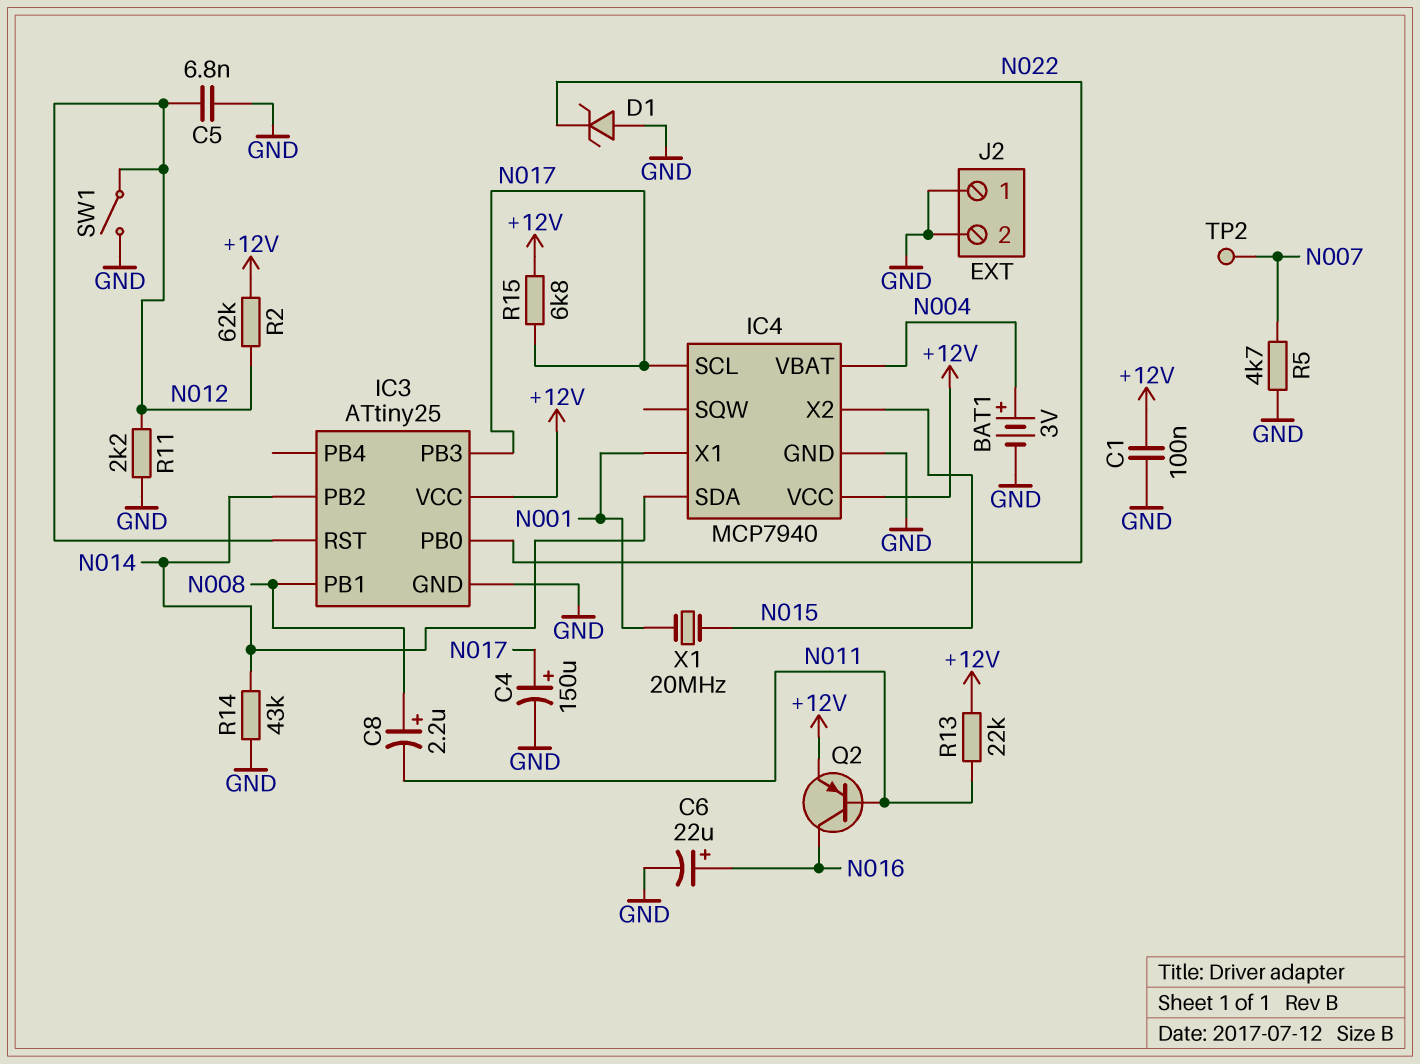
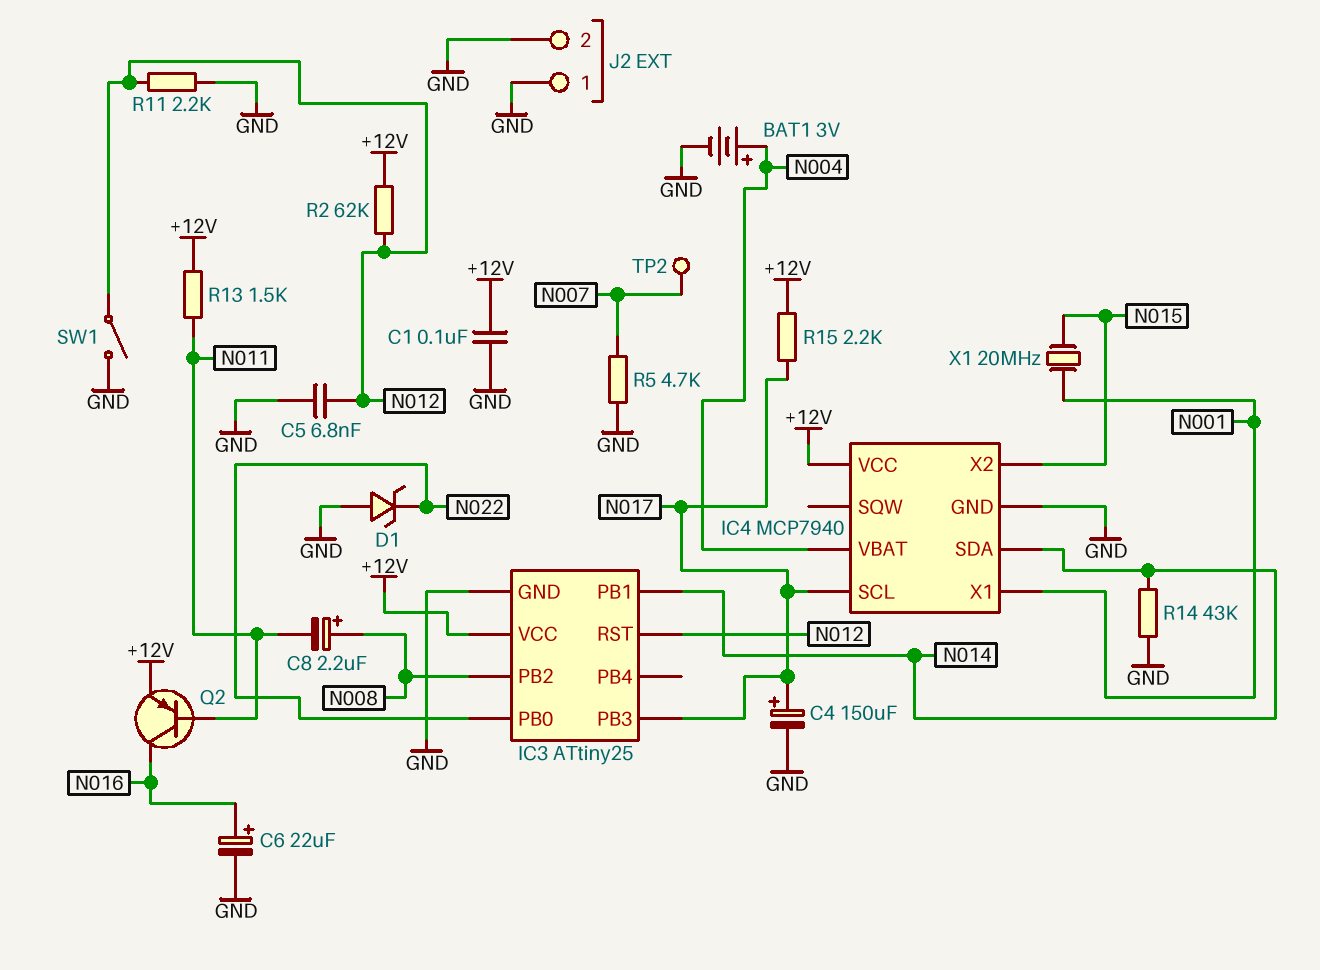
IC3 pin PB1: N008 -> N014
IC3 pin PB2: N014 -> N008
R13: 22k (+12V, N011) -> 1.5k (+12V, N011)
R15: 6.8k (+12V, N017) -> 2.2k (+12V, N017)

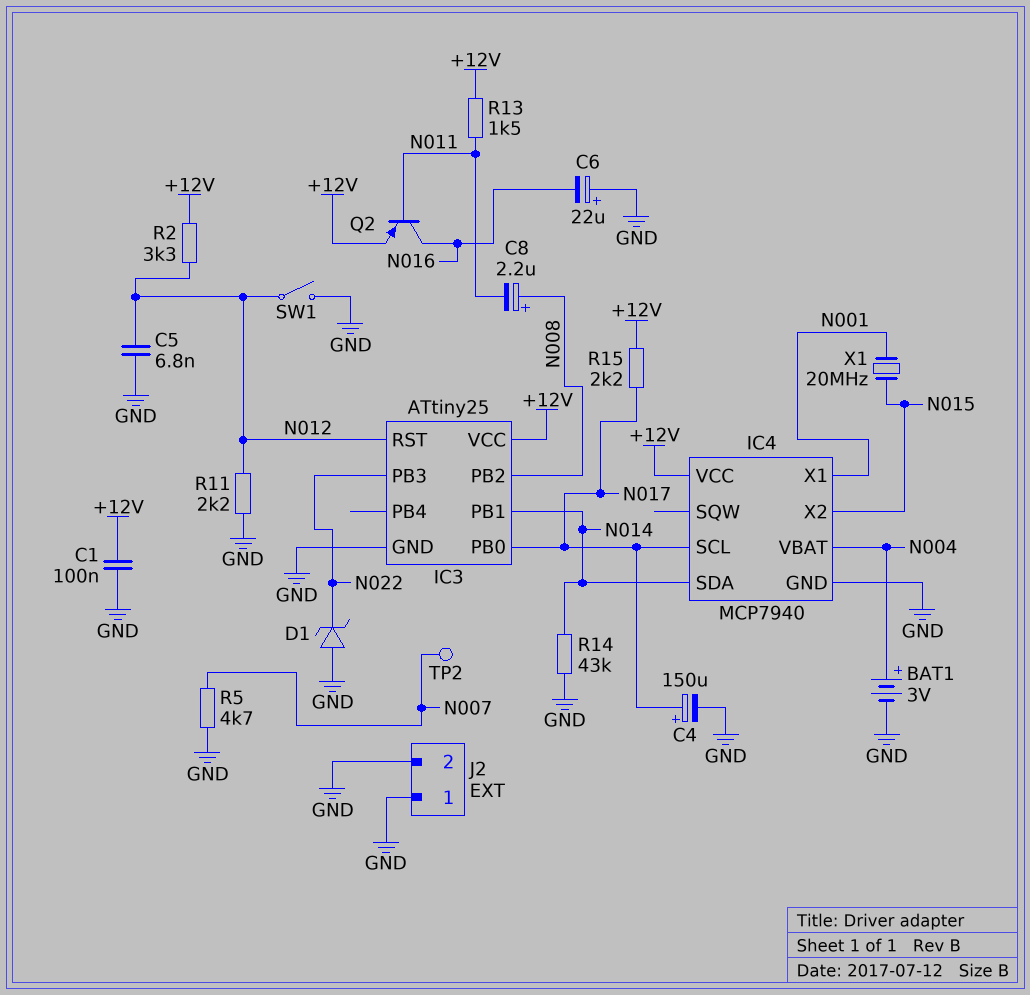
C6: 22uF (plus N016, minus GND) -> 22uF (plus GND, minus N016)
IC3 pin PB0: N022 -> N017
IC3 pin PB3: N017 -> N022
R2: 62k (+12V, N012) -> 3.3k (+12V, N012)

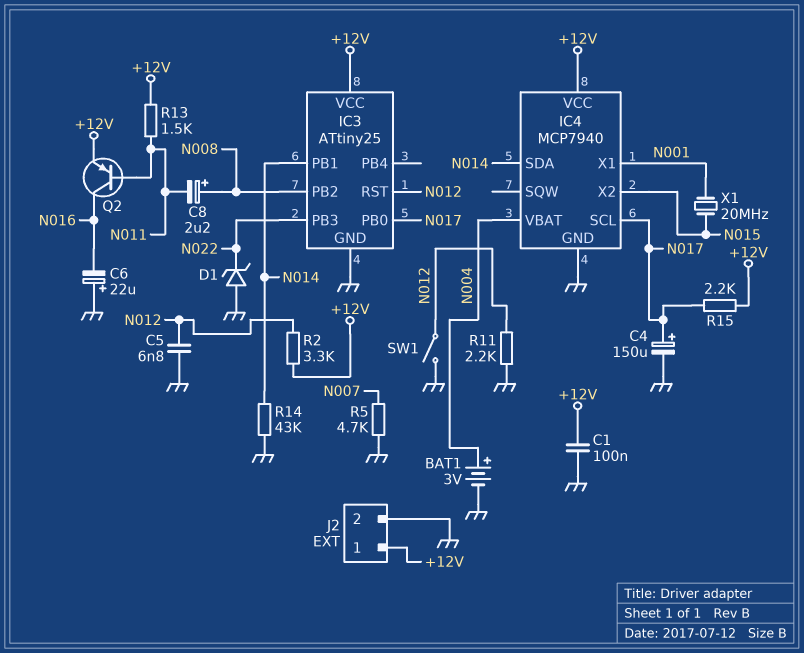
J2 pin 1: GND -> +12V
TP2: test point (N007) -> none

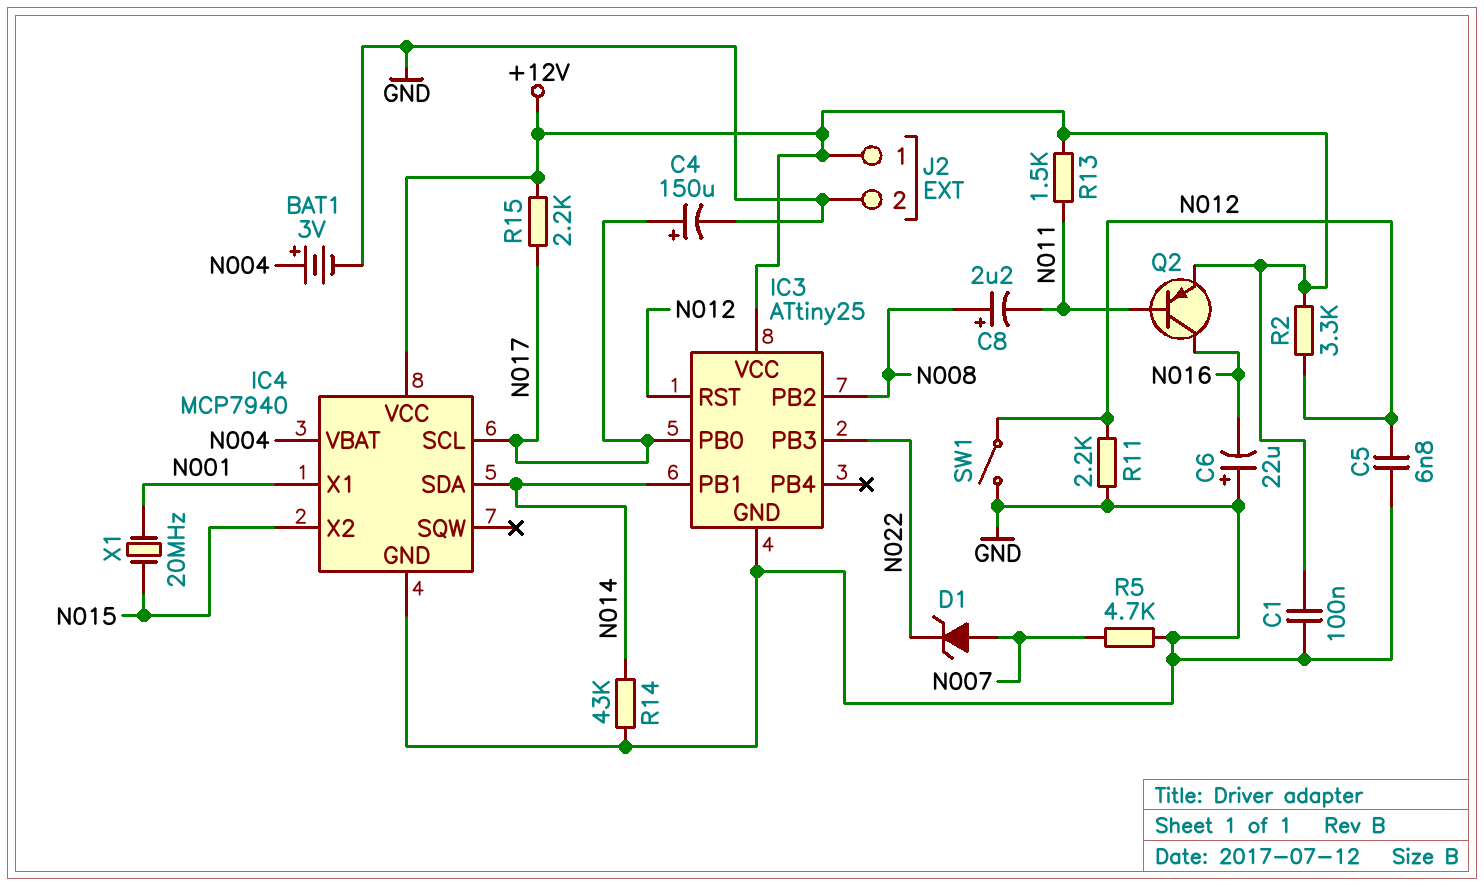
D1: zener (A GND, K N022) -> zener (A N007, K N022)

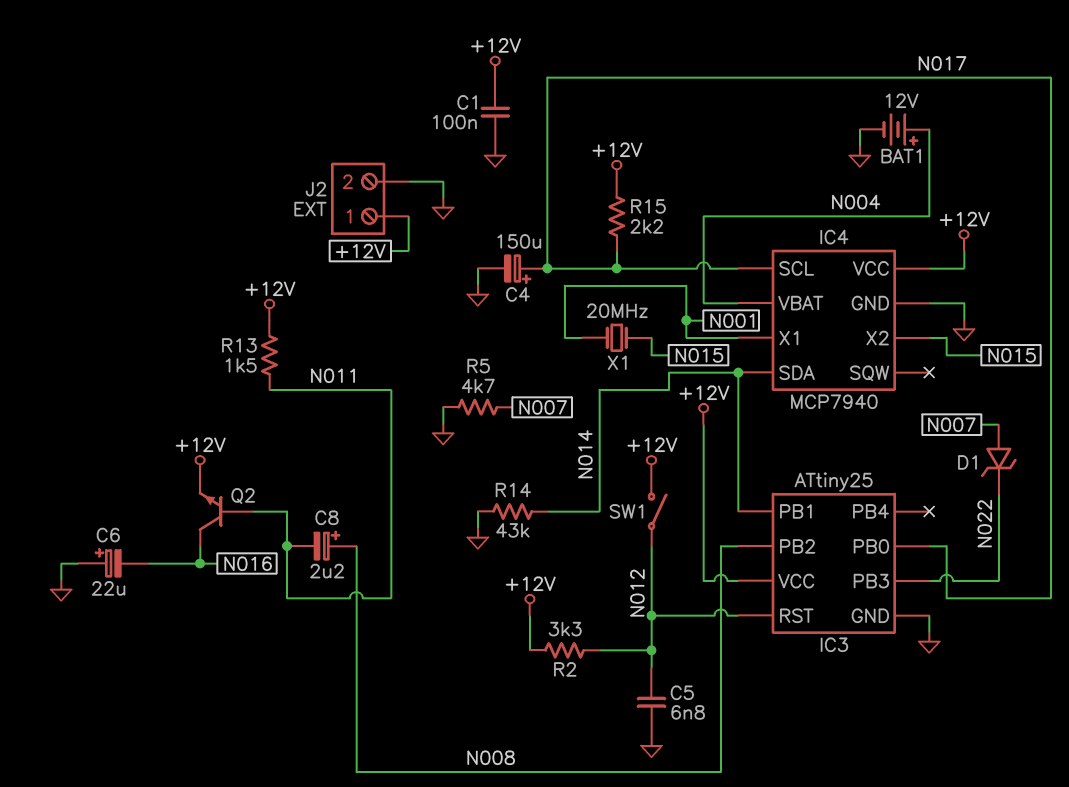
BAT1: 3V (plus N004, minus GND) -> 12V (plus N004, minus GND)
Q2: PNP (B N011, C N016, E +12V) -> NPN (B N011, C N016, E +12V)
R11: 2.2k (GND, N012) -> none
SW1: switch (GND, N012) -> switch (+12V, N012)

